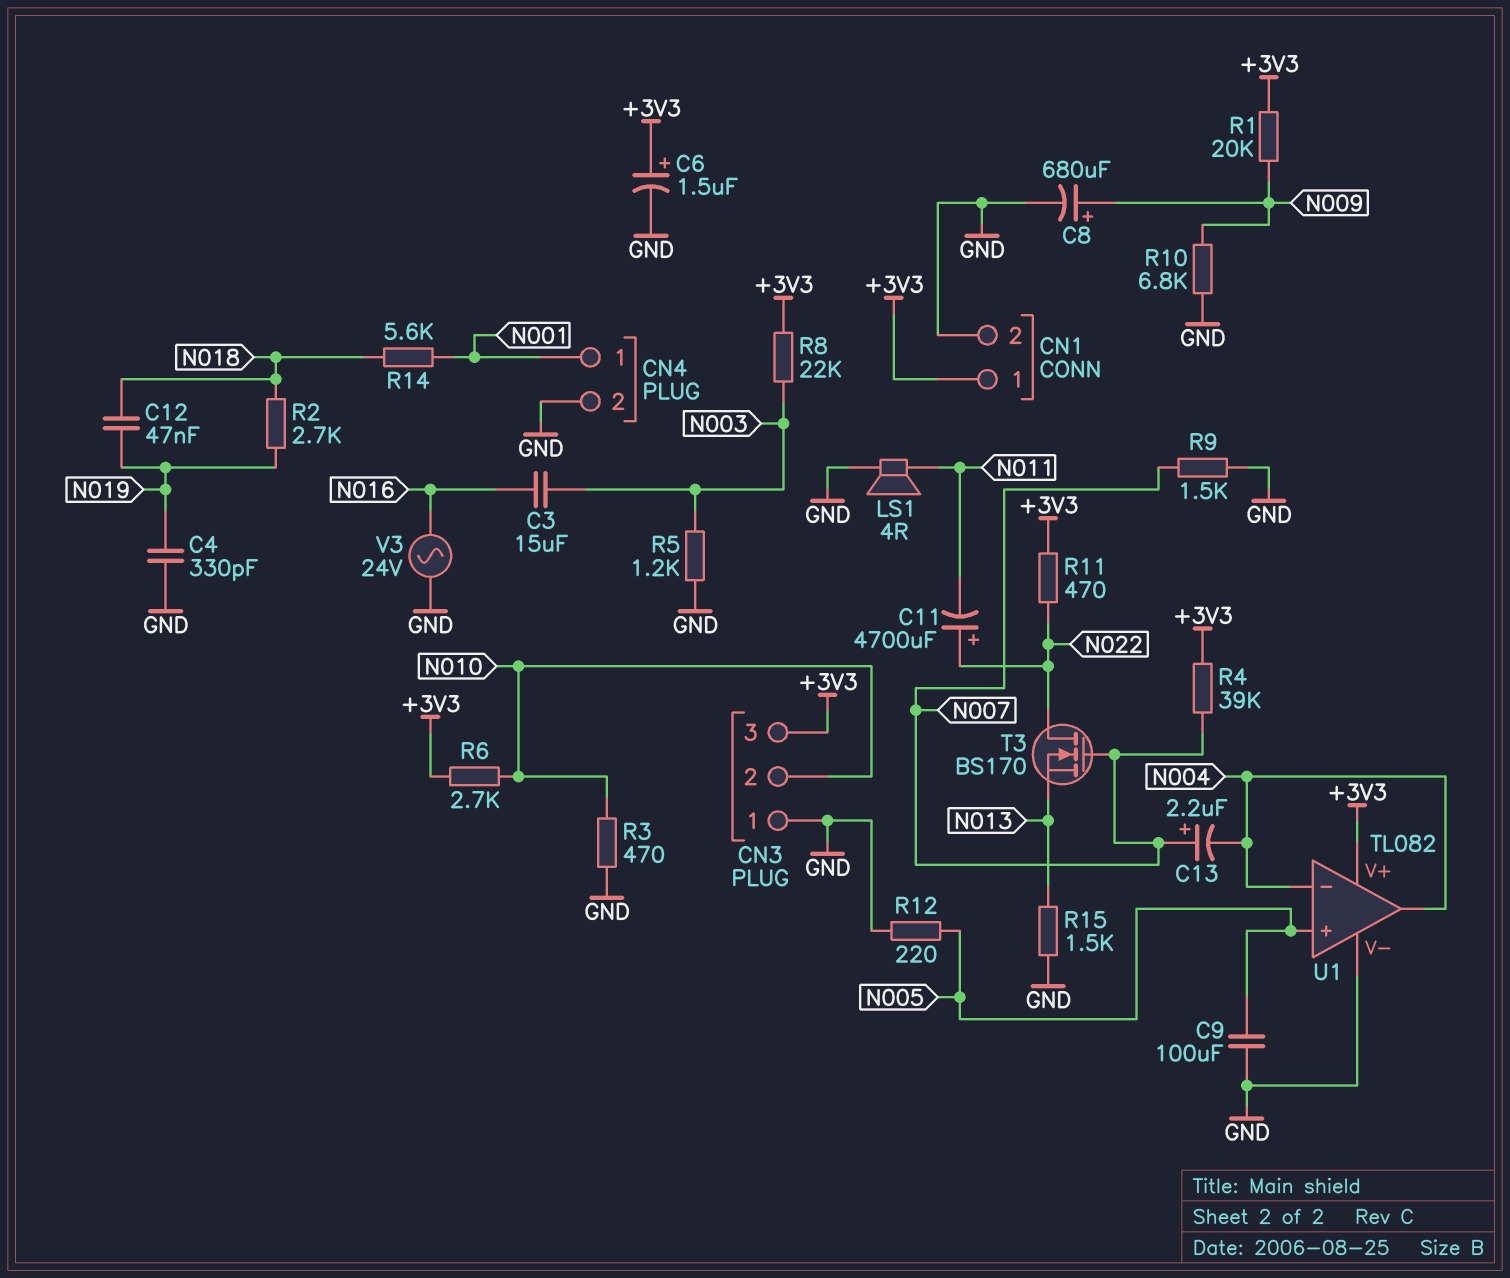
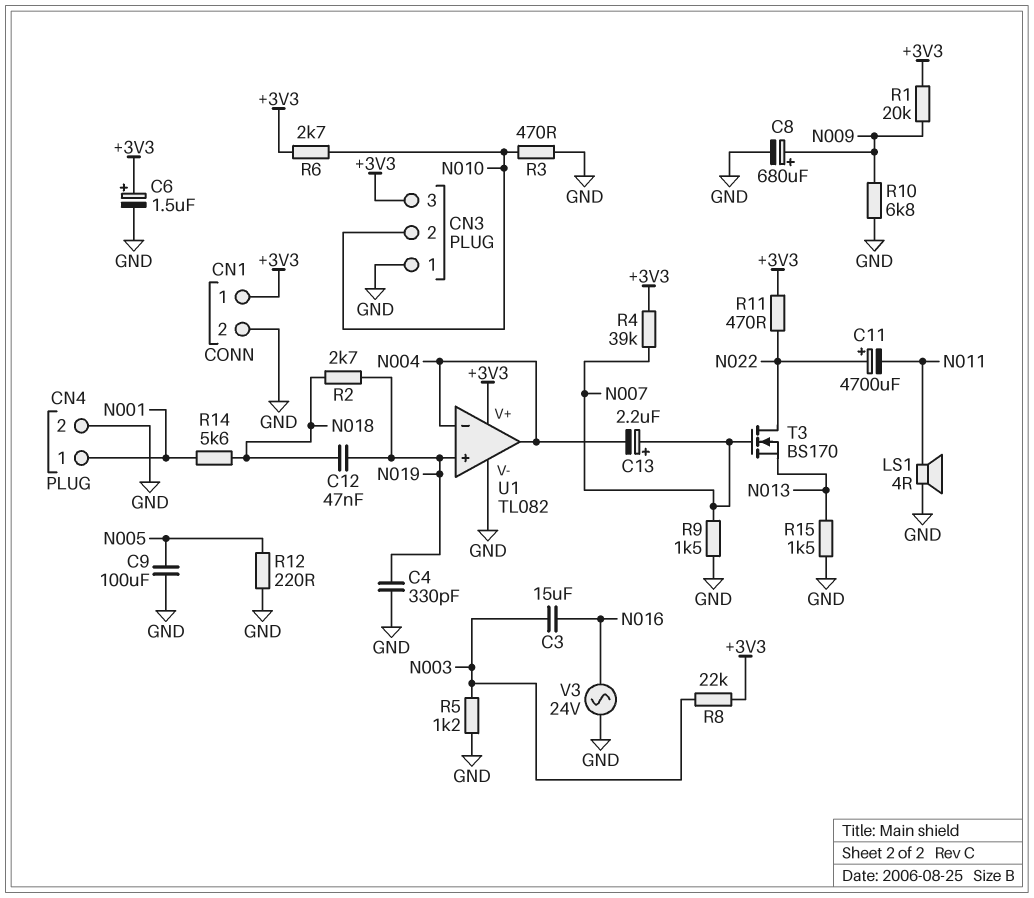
U1 pin in+: N005 -> N019

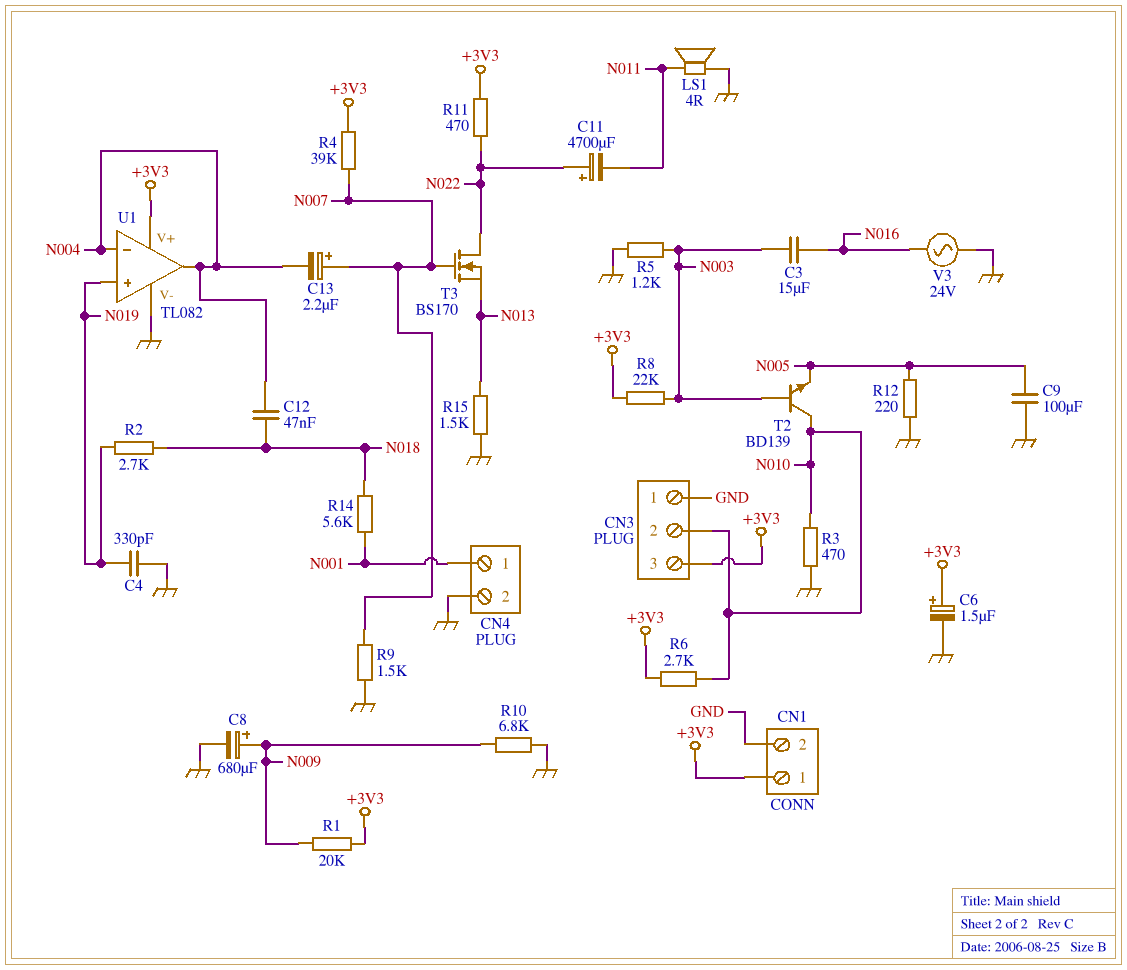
C12: 47nF (N018, N019) -> 47nF (N004, N018)
T2: none -> NPN BD139 (B N003, C N010, E N005)

